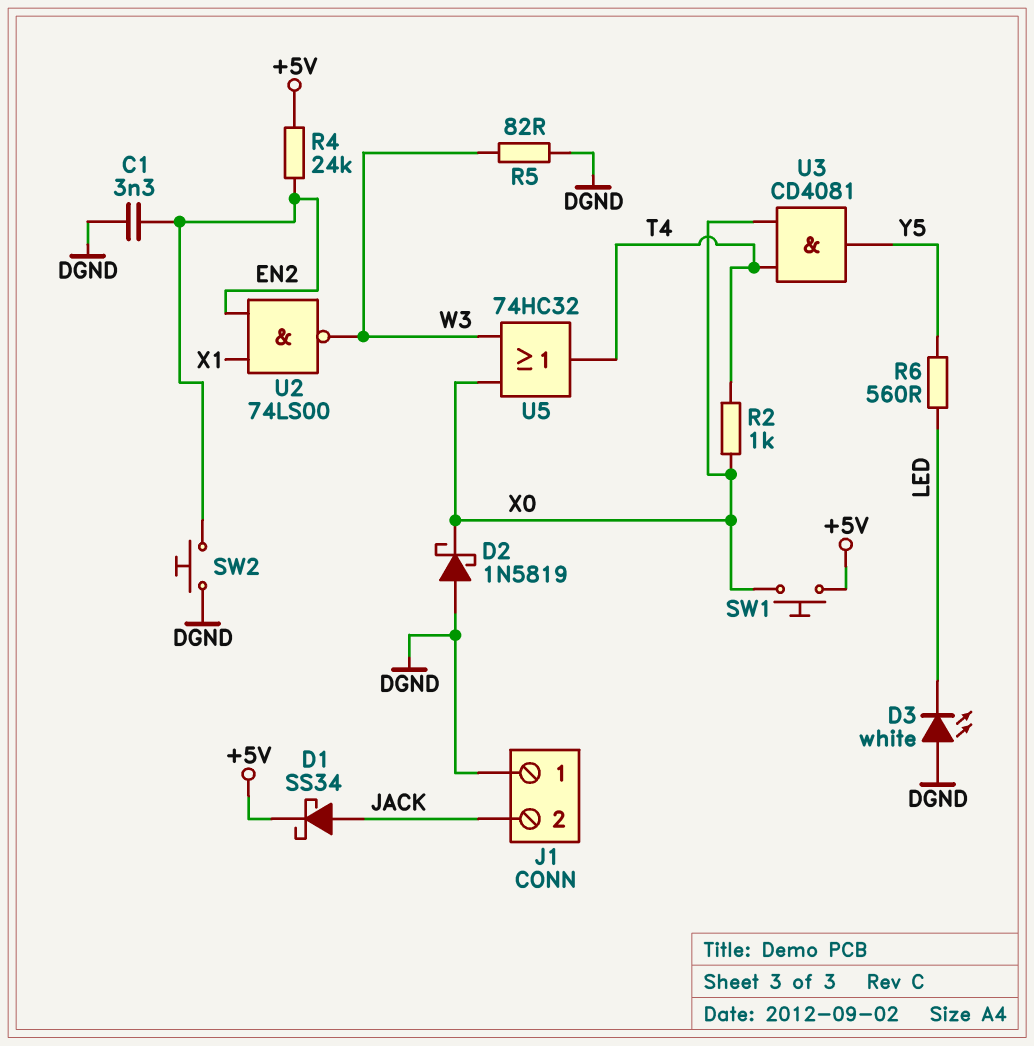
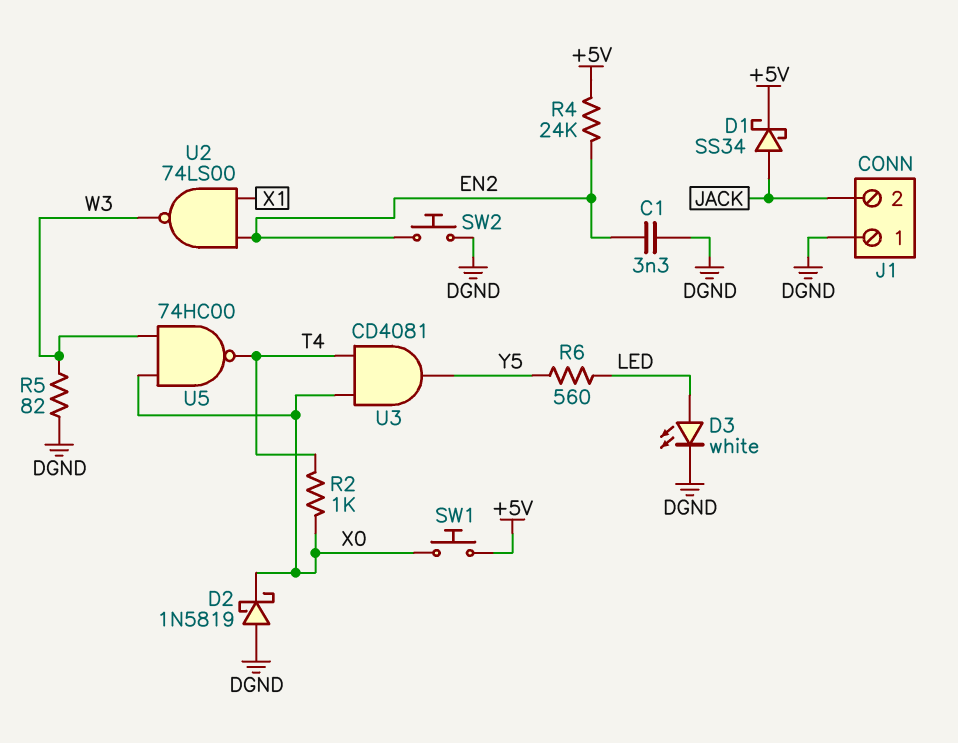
D3: LED white (A DGND, K LED) -> LED white (A LED, K DGND)
U5: OR 74HC32 (in W3, in X0, out T4) -> NAND 74HC00 (in W3, in X0, out T4)

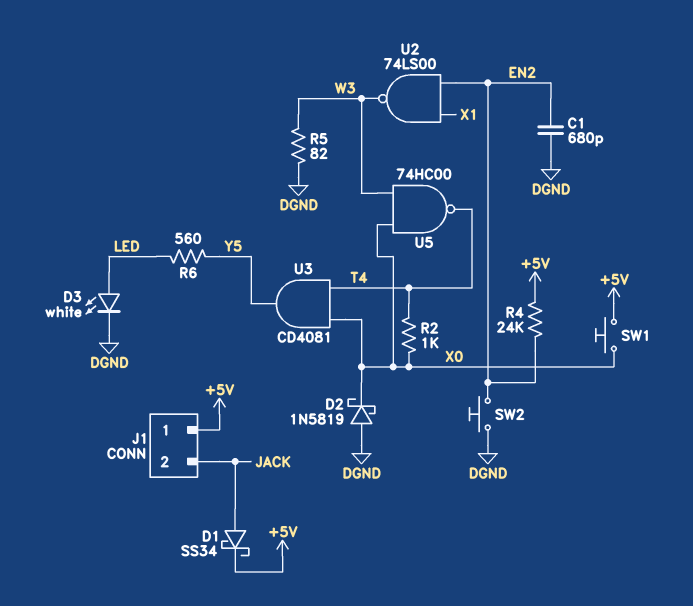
C1: 3.3nF (DGND, EN2) -> 680pF (DGND, EN2)
J1 pin 1: DGND -> +5V

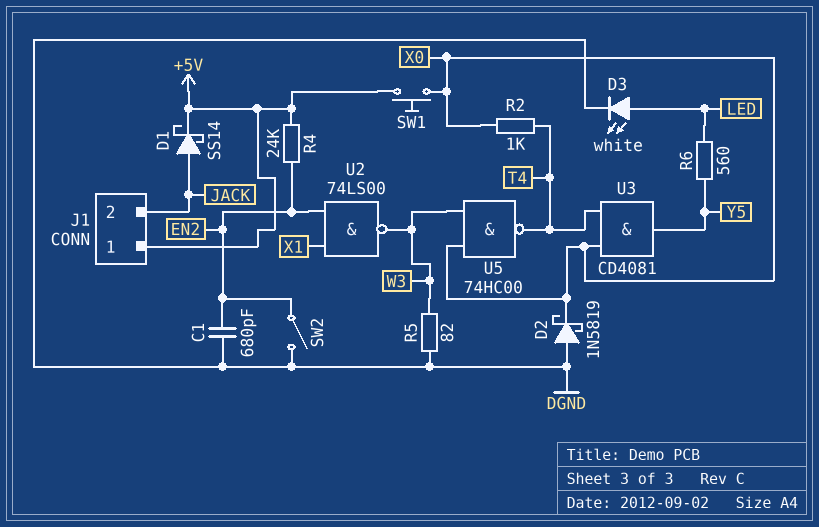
D1: schottky SS34 (A JACK, K +5V) -> schottky SS14 (A JACK, K +5V)
SW2: button (DGND, EN2) -> switch (DGND, EN2)

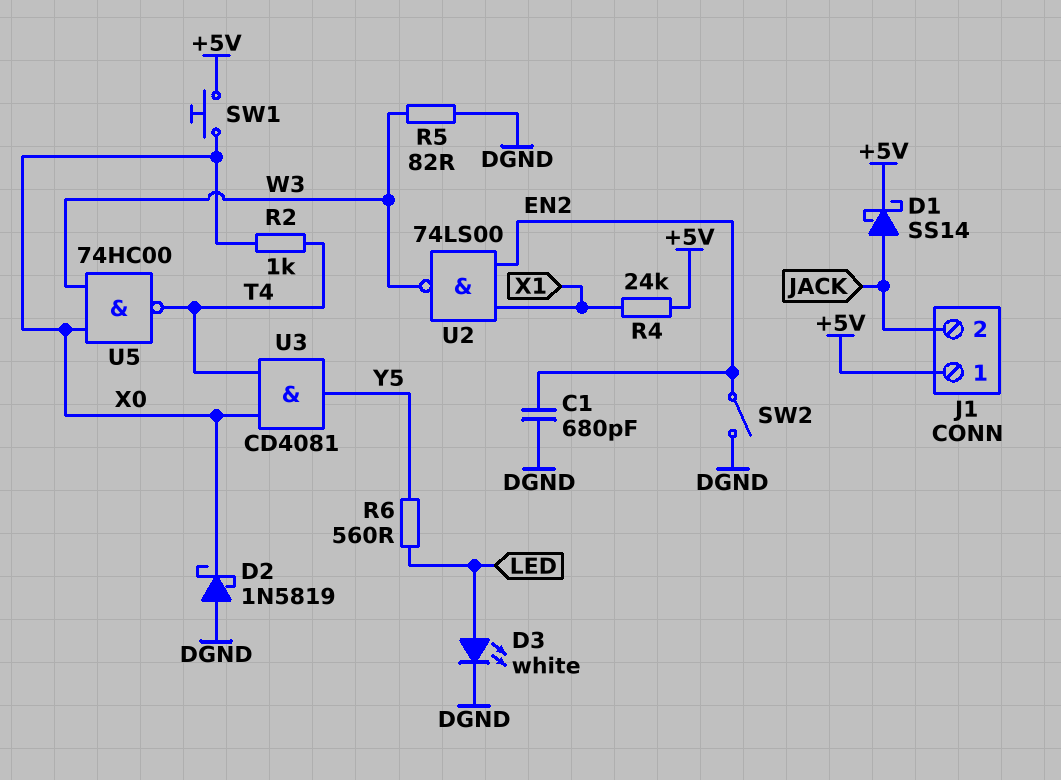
R4: 24k (+5V, EN2) -> 24k (+5V, X1)

